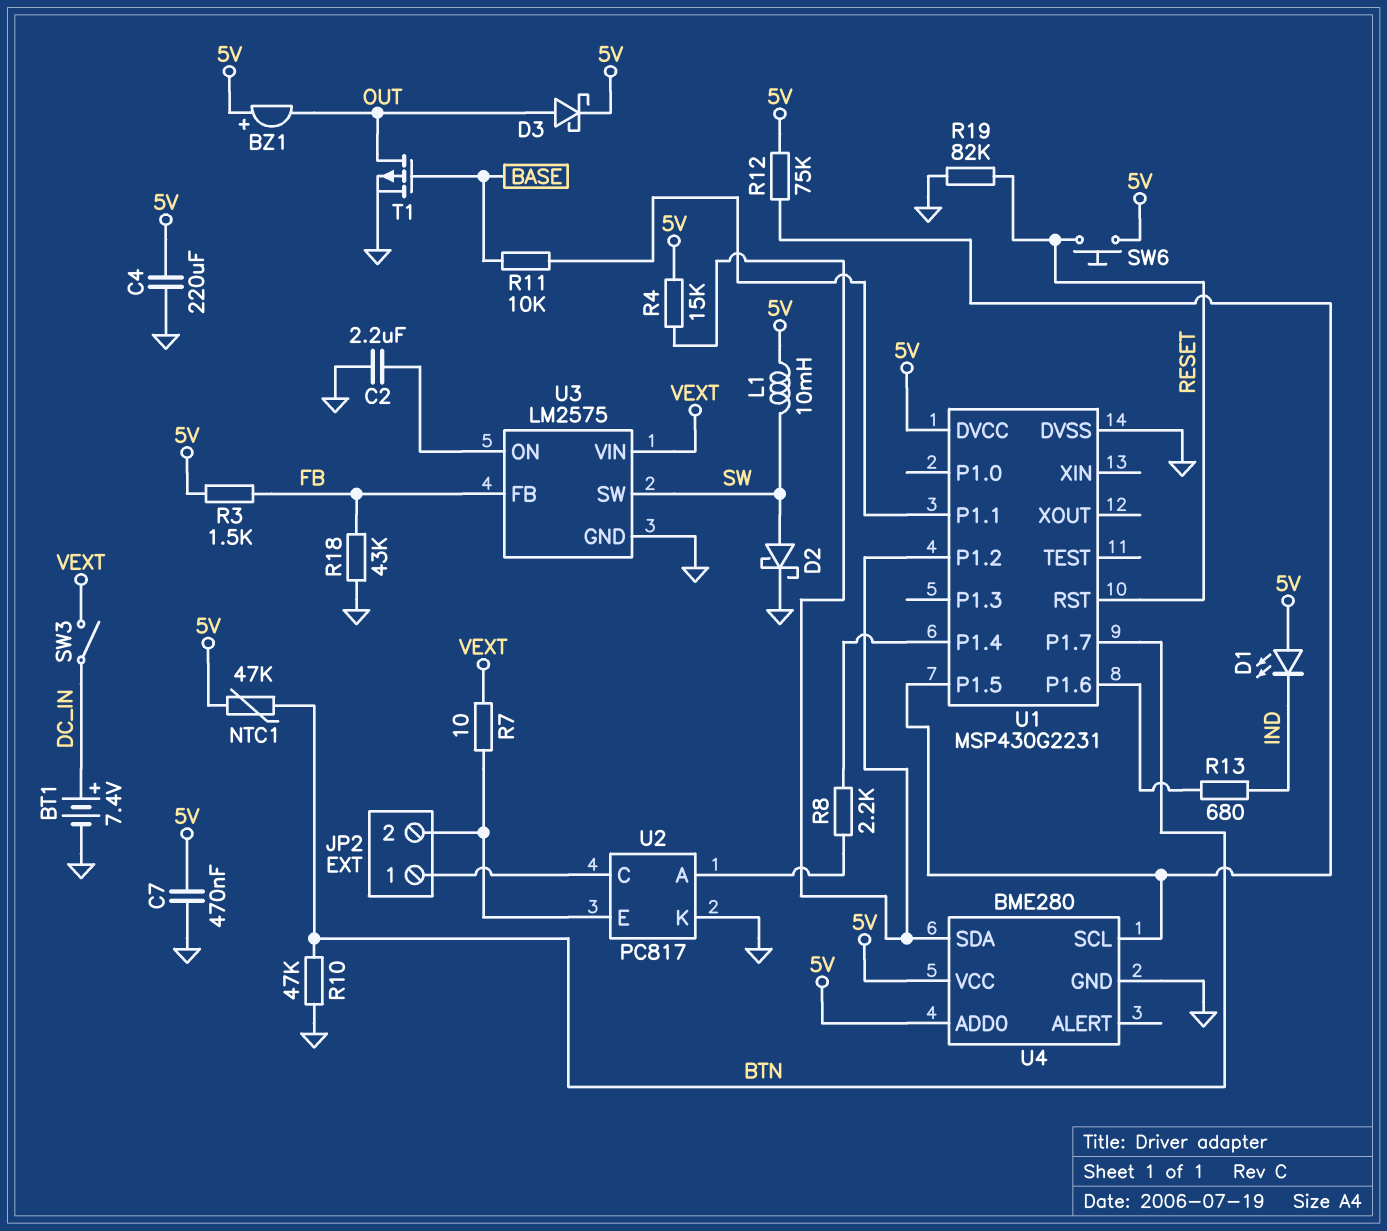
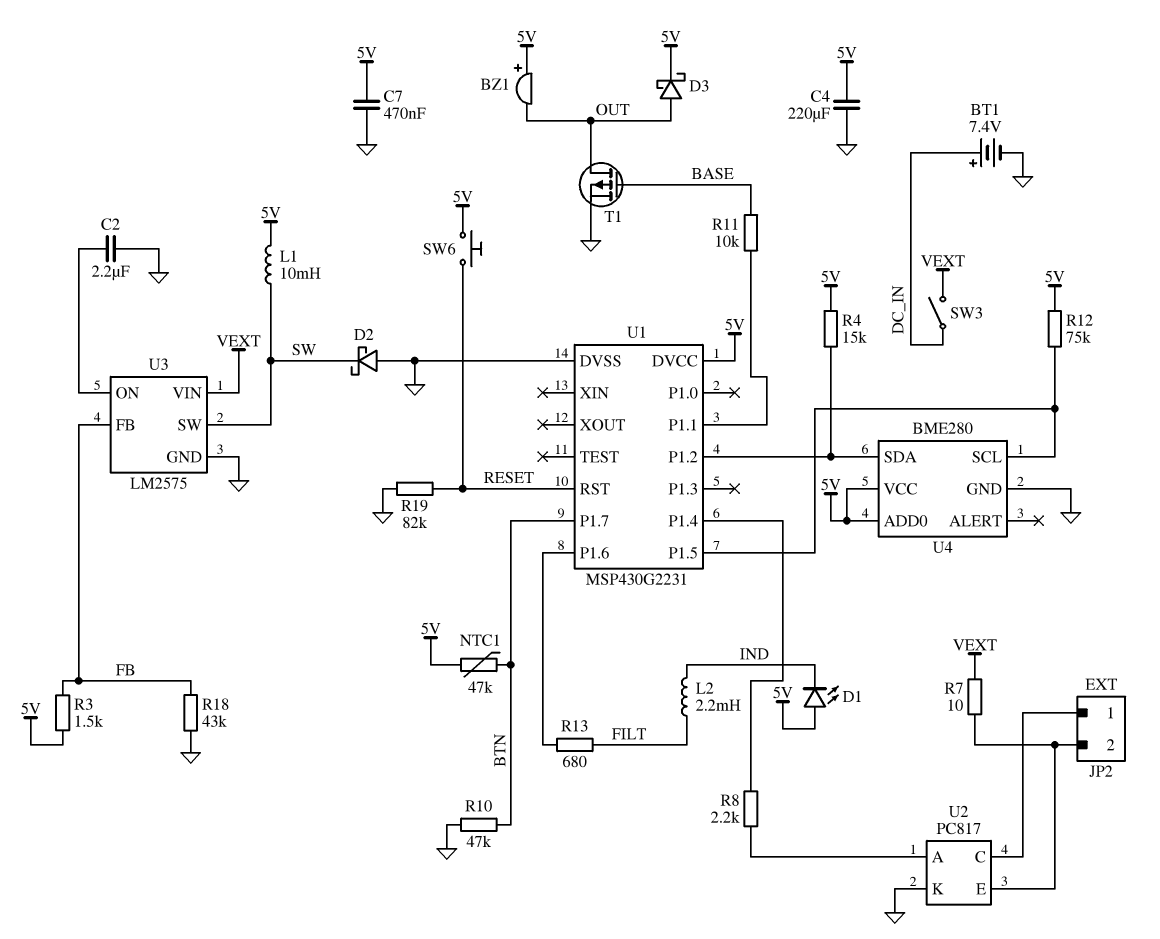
D2: schottky (A SW, K GND) -> schottky (A GND, K SW)
L2: none -> 2.2mH (FILT, IND)
R13: 680 (IND, U1/P1.6) -> 680 (FILT, U1/P1.6)

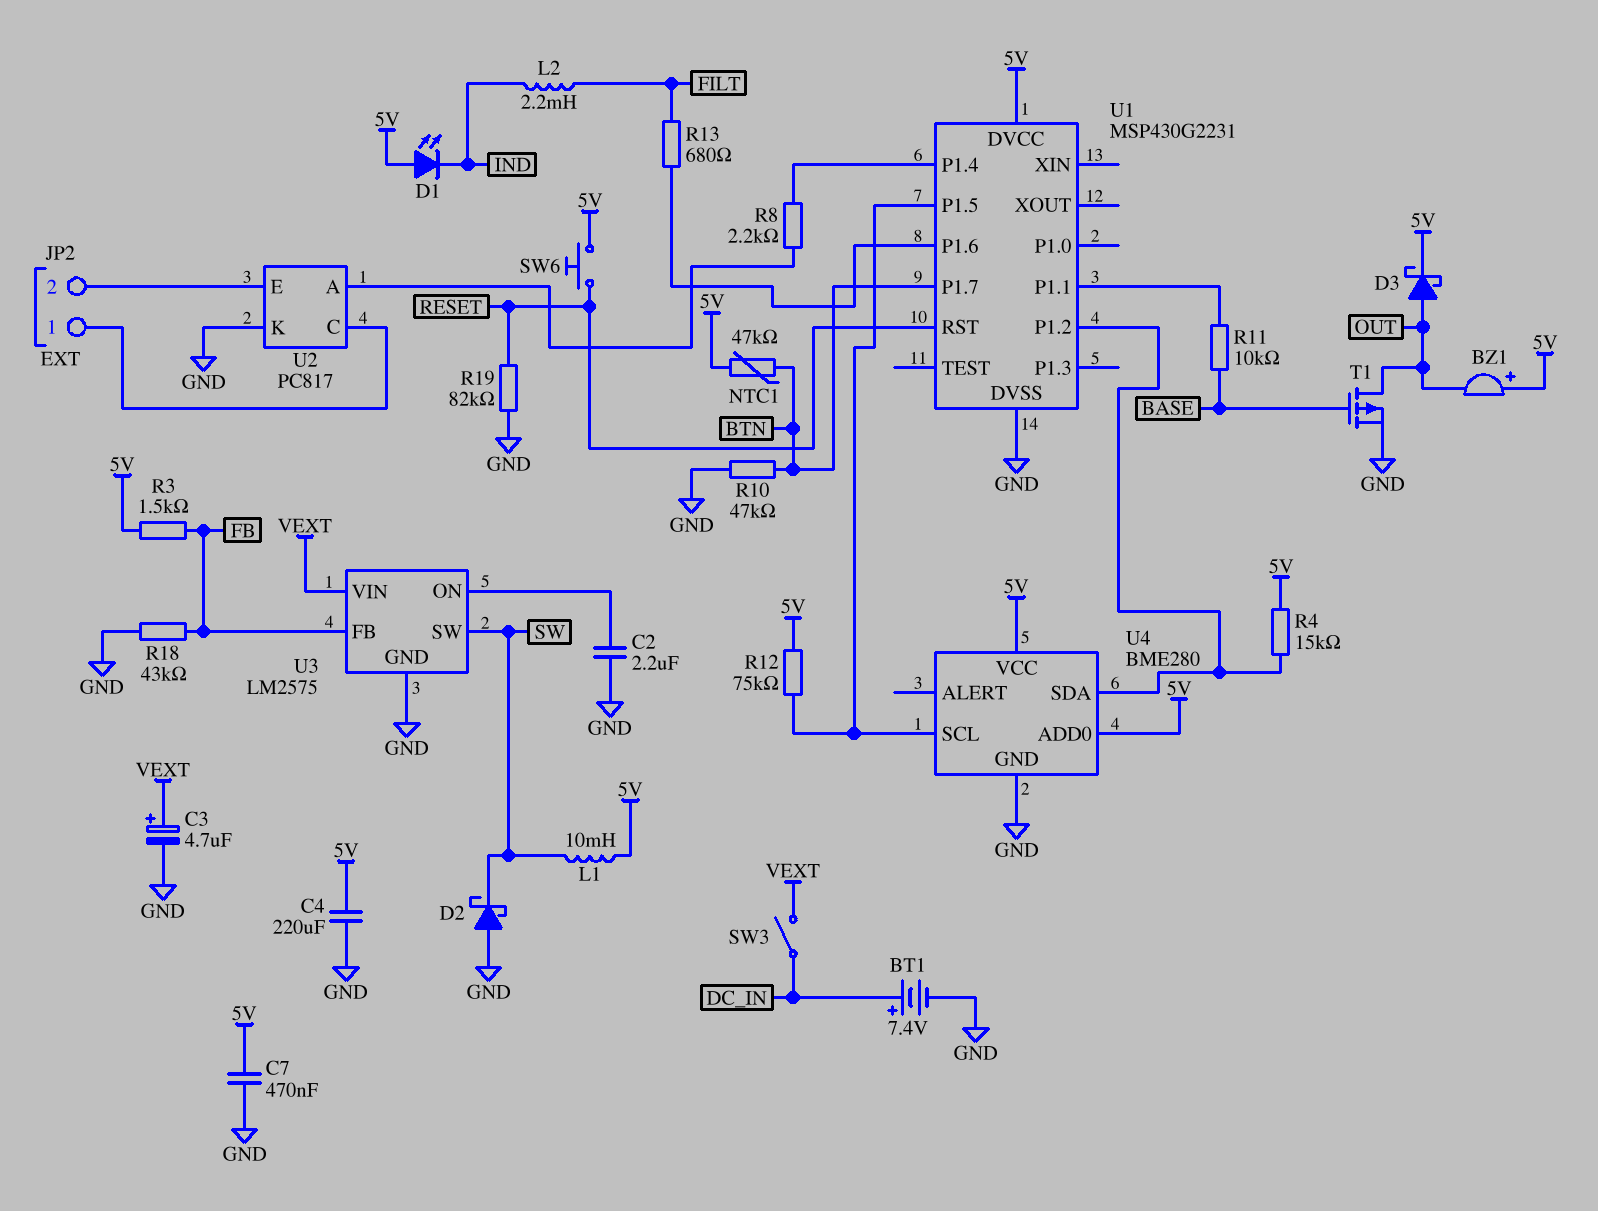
C3: none -> 4.7uF (plus VEXT, minus GND)
R7: 10 (JP2/2, VEXT) -> none

